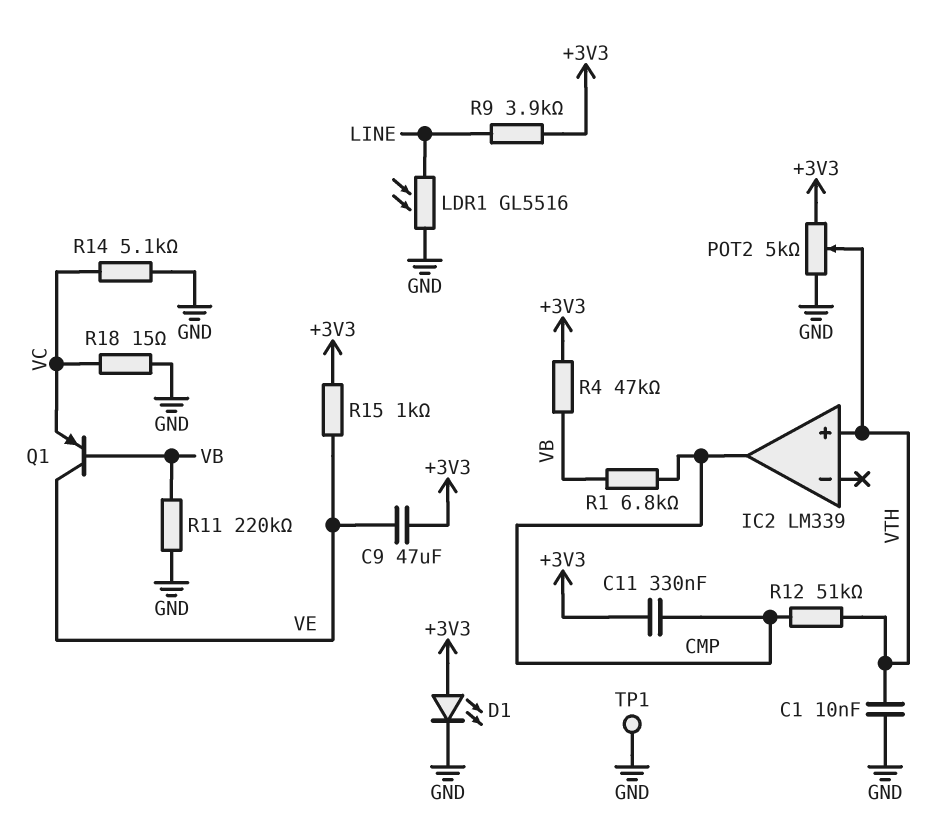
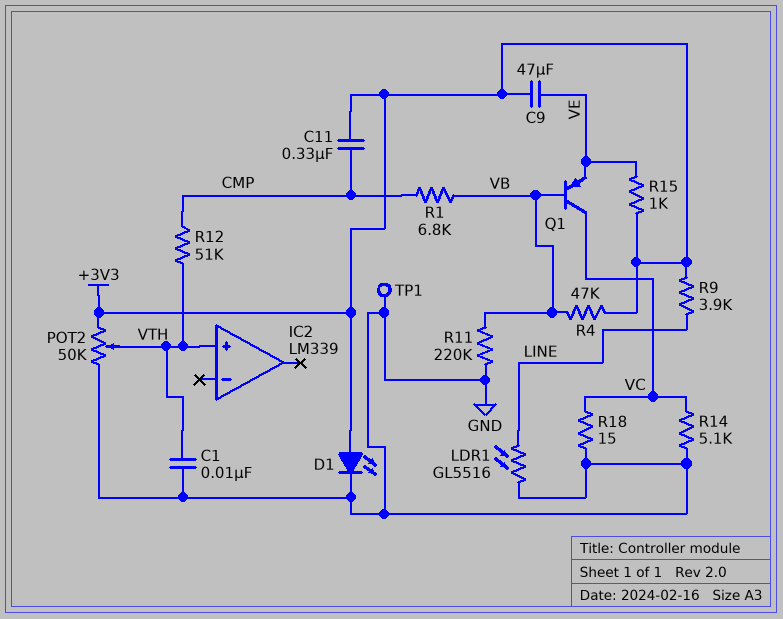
IC2 pin out: CMP -> none
POT2: 5k (+3V3, GND, wiper VTH) -> 50k (+3V3, GND, wiper VTH)
Q1: PNP (B VB, C VE, E VC) -> PNP (B VB, C VC, E VE)

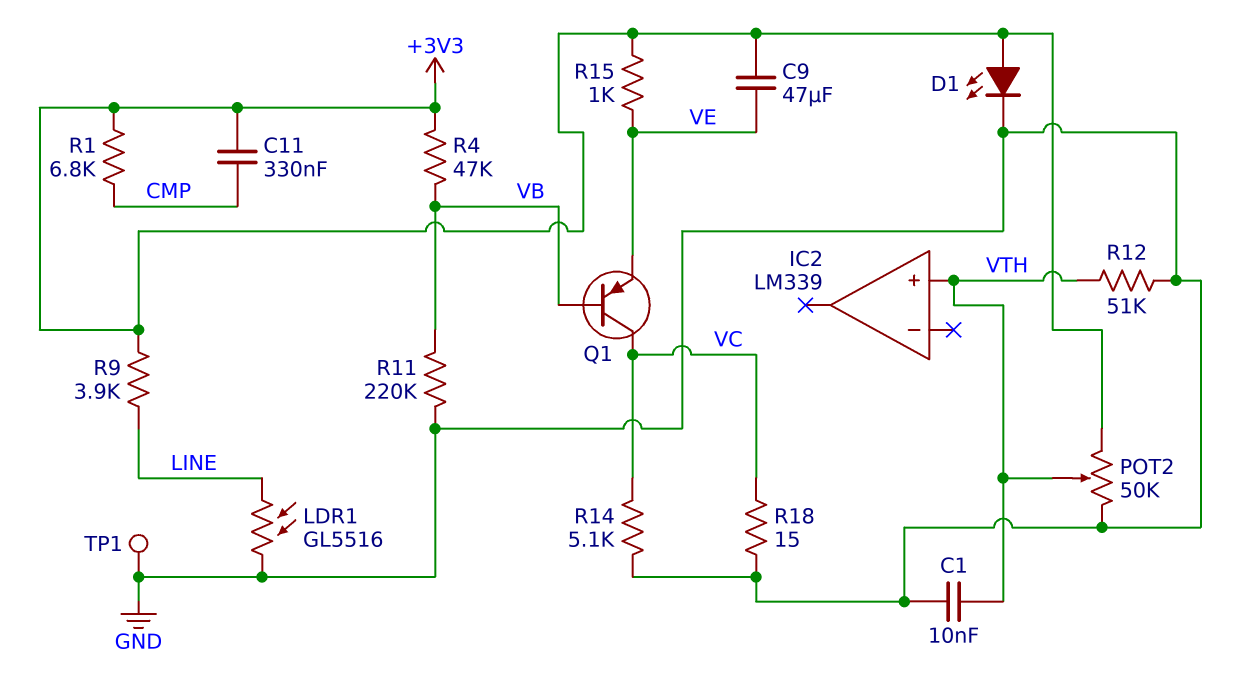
R1: 6.8k (CMP, VB) -> 6.8k (+3V3, CMP)
R12: 51k (CMP, VTH) -> 51k (GND, VTH)

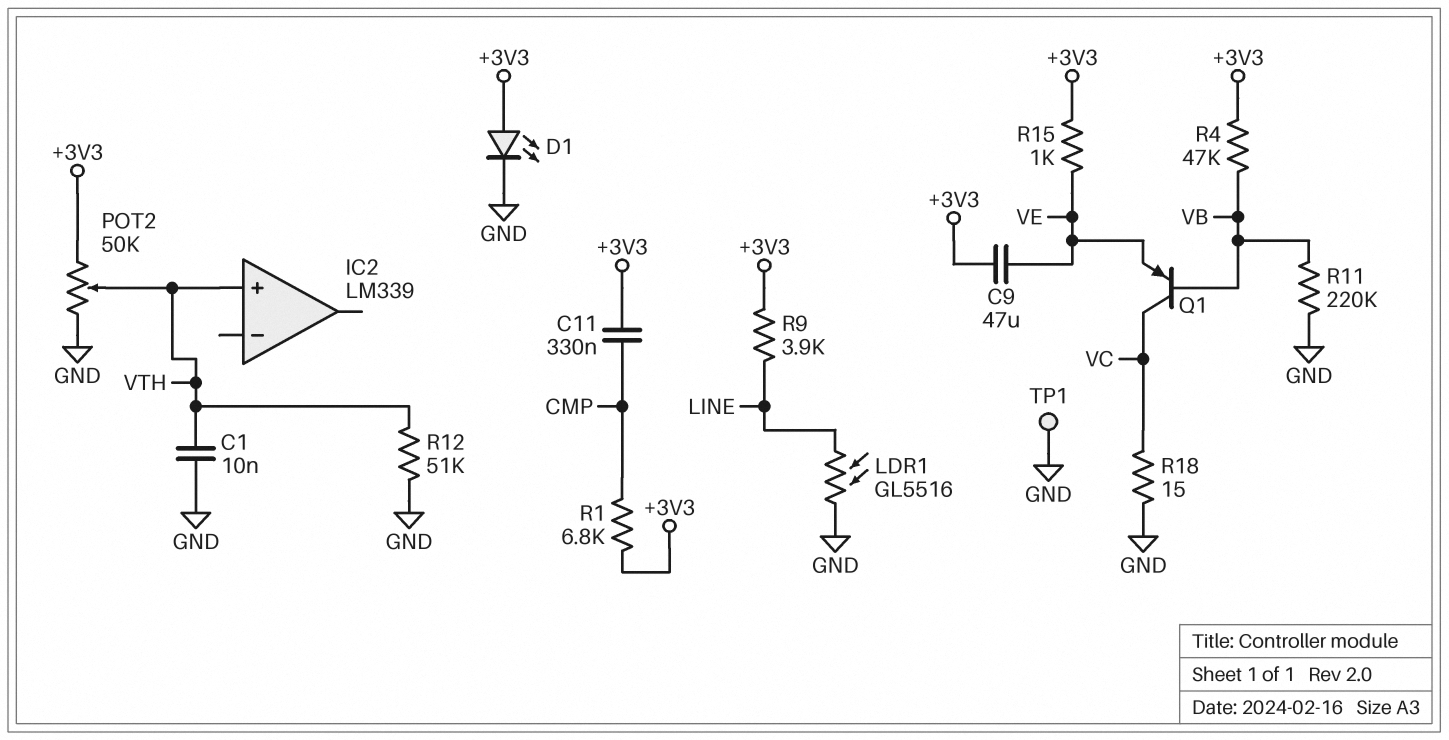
R14: 5.1k (GND, VC) -> none

